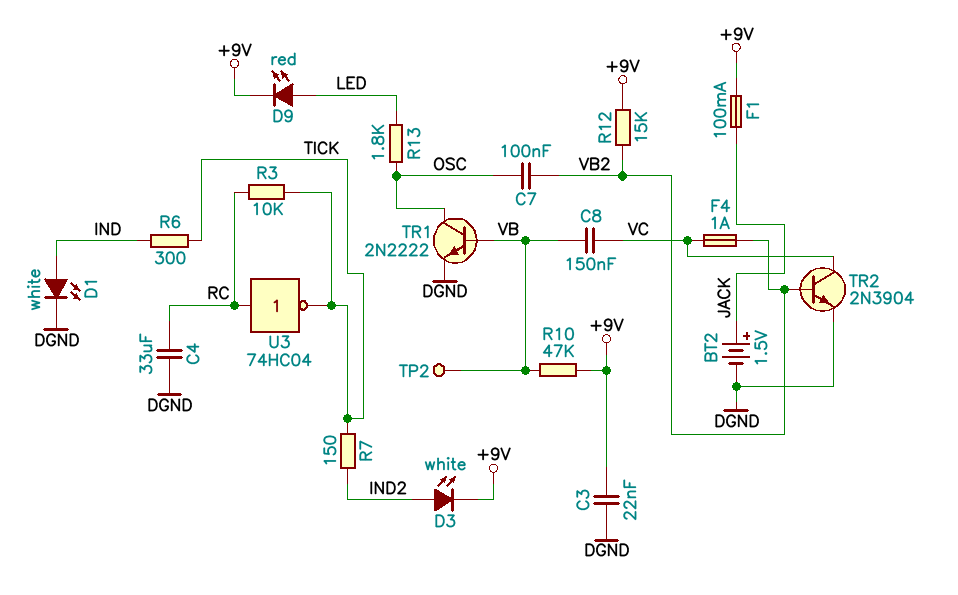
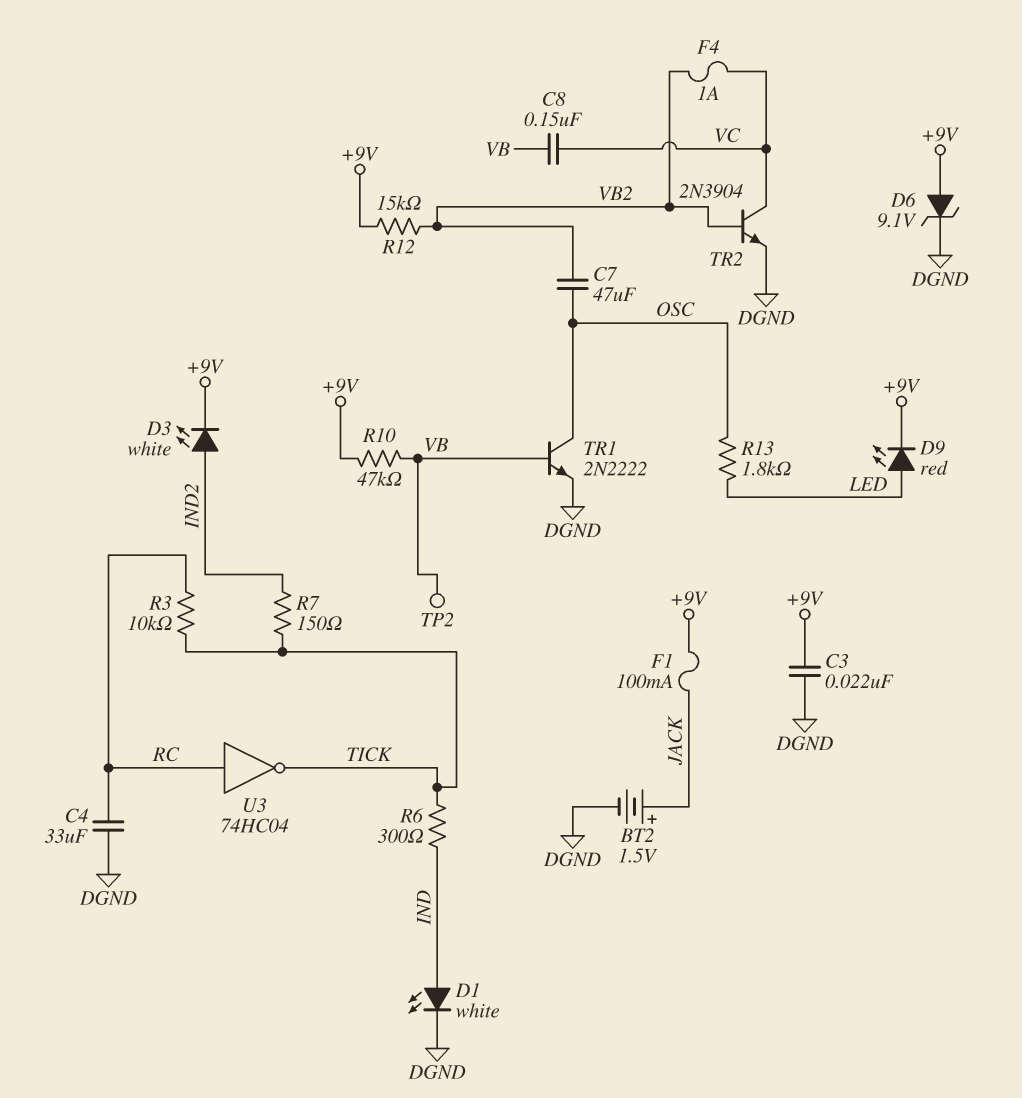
C7: 100nF (OSC, VB2) -> 47uF (OSC, VB2)
D6: none -> zener 9.1V (A +9V, K DGND)

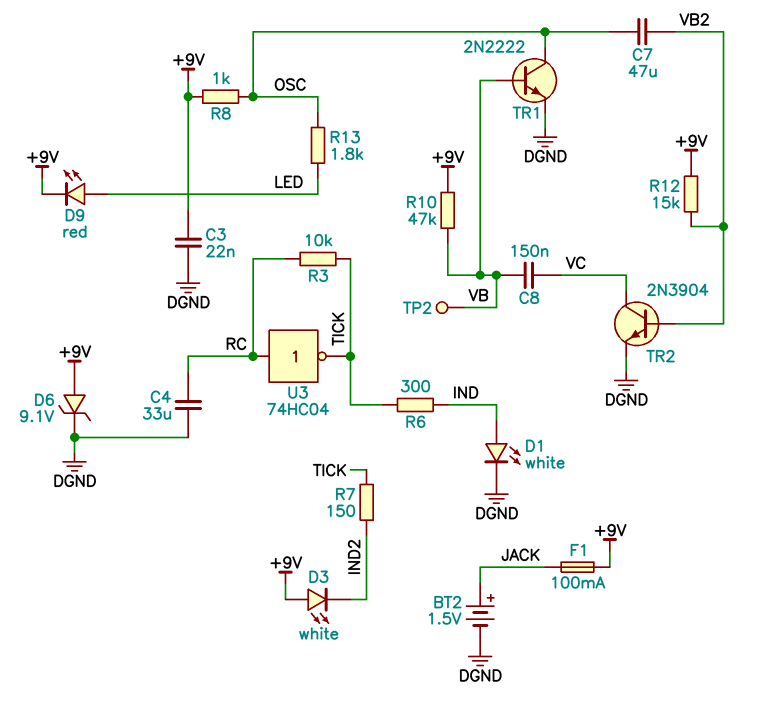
D3: LED white (A IND2, K +9V) -> LED white (A +9V, K IND2)
F4: 1A (VB2, VC) -> none
R8: none -> 1k (+9V, OSC)

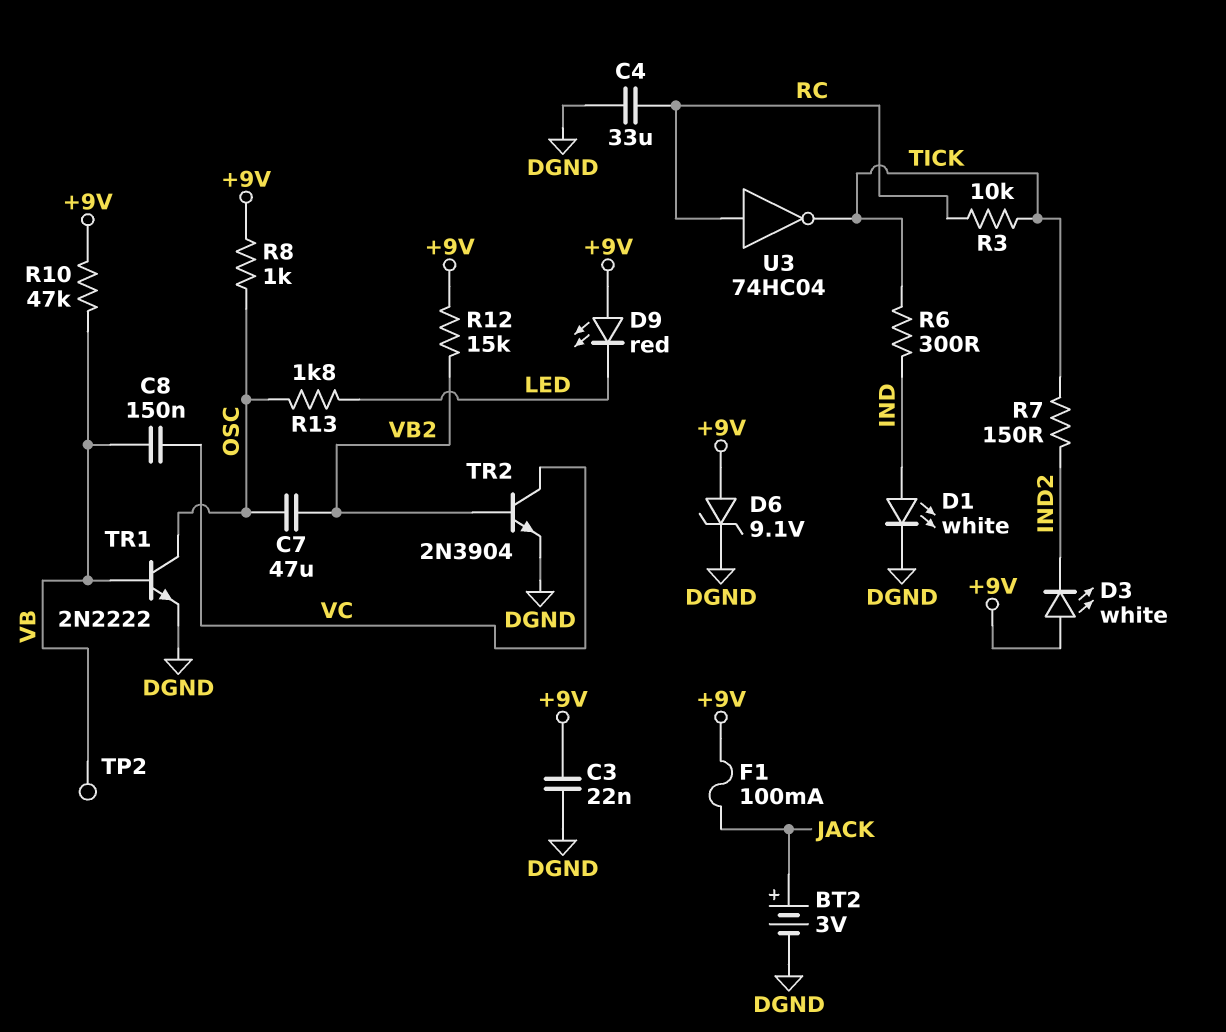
BT2: 1.5V (plus JACK, minus DGND) -> 3V (plus JACK, minus DGND)
D9: LED red (A LED, K +9V) -> LED red (A +9V, K LED)

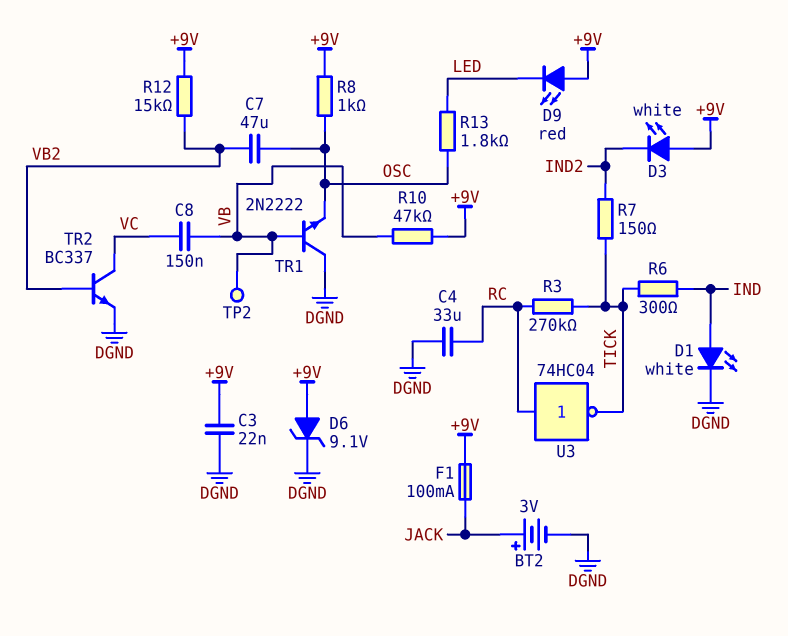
R3: 10k (RC, TICK) -> 270k (RC, TICK)
TR1: NPN 2N2222 (B VB, C OSC, E DGND) -> NPN 2N2222 (B VB, C DGND, E OSC)
TR2: NPN 2N3904 (B VB2, C VC, E DGND) -> NPN BC337 (B VB2, C VC, E DGND)

